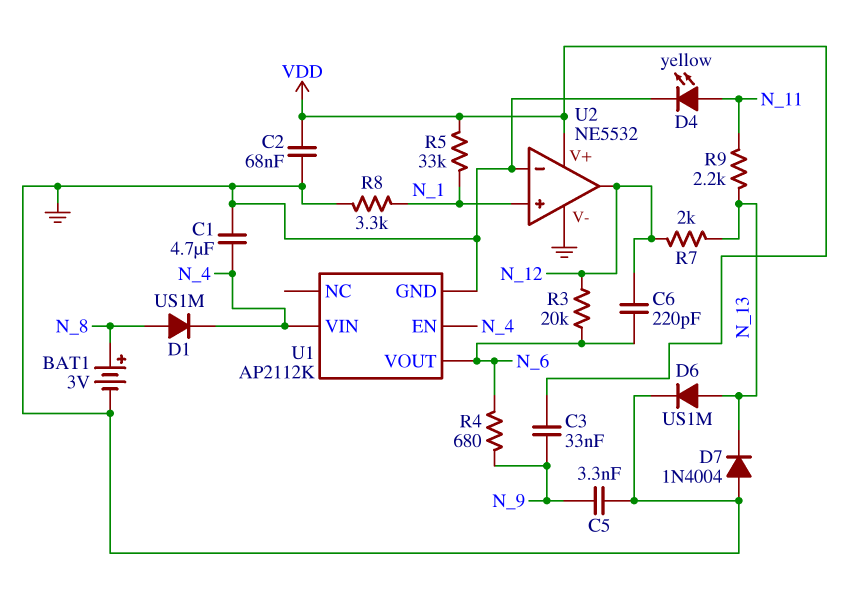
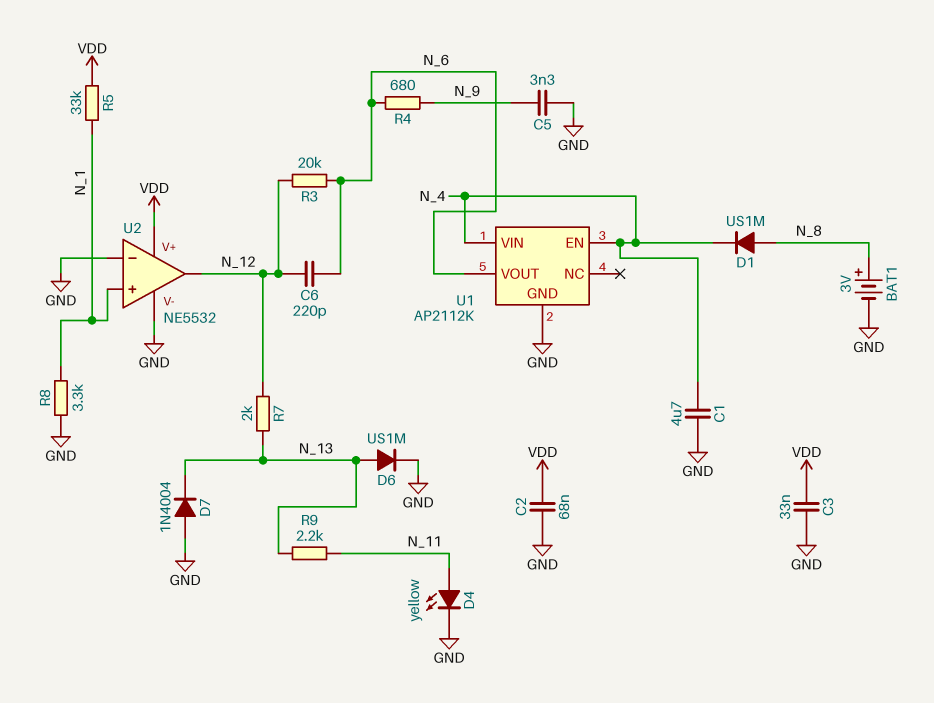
C3: 33nF (N_9, VDD) -> 33nF (GND, VDD)

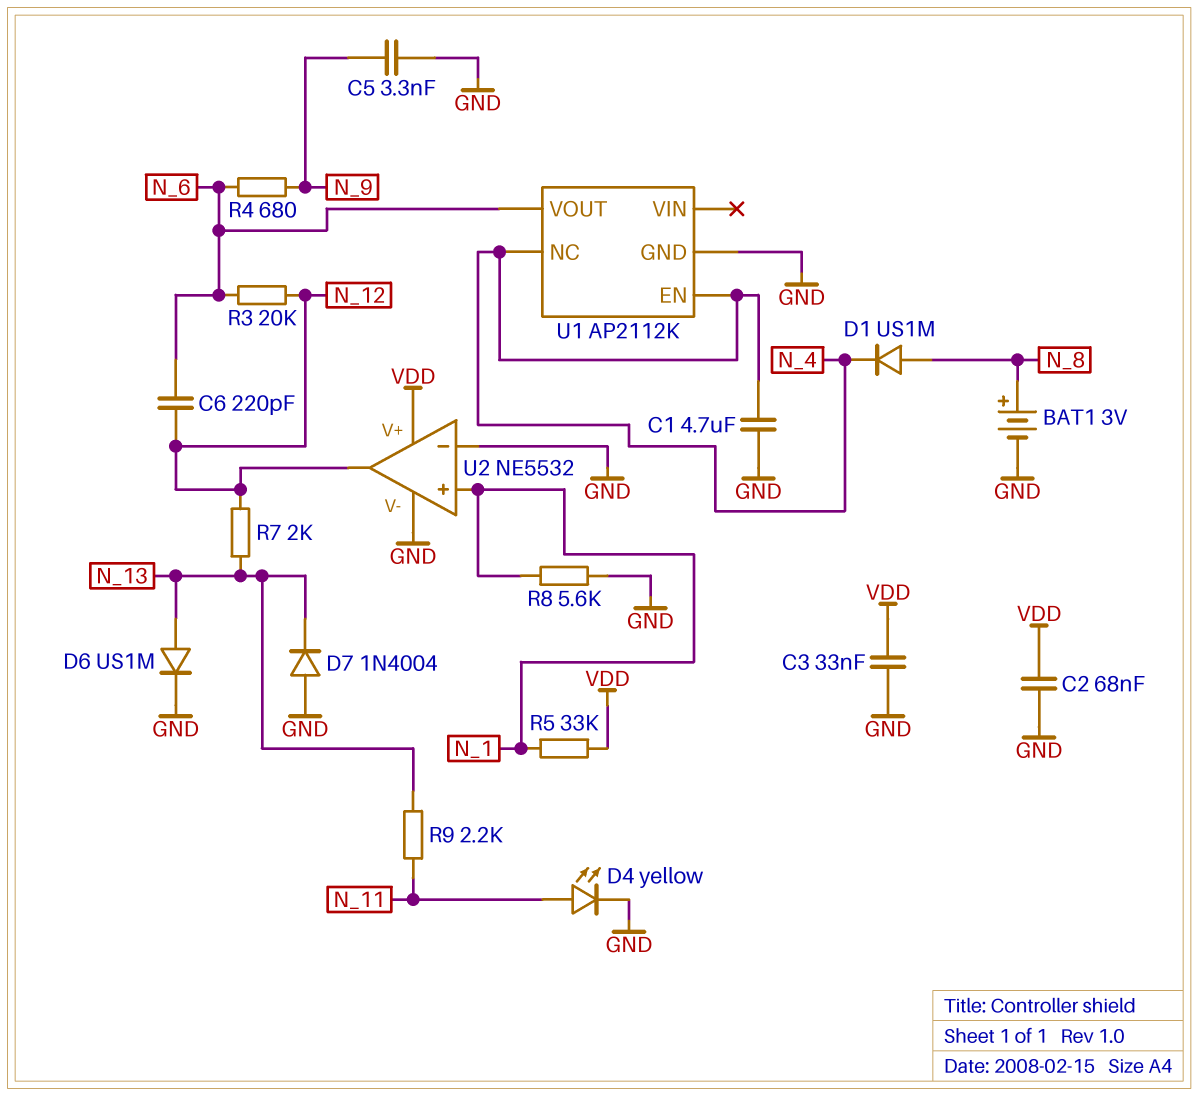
R8: 3.3k (GND, N_1) -> 5.6k (GND, N_1)
U1 pin NC: none -> N_4
U1 pin VIN: N_4 -> none

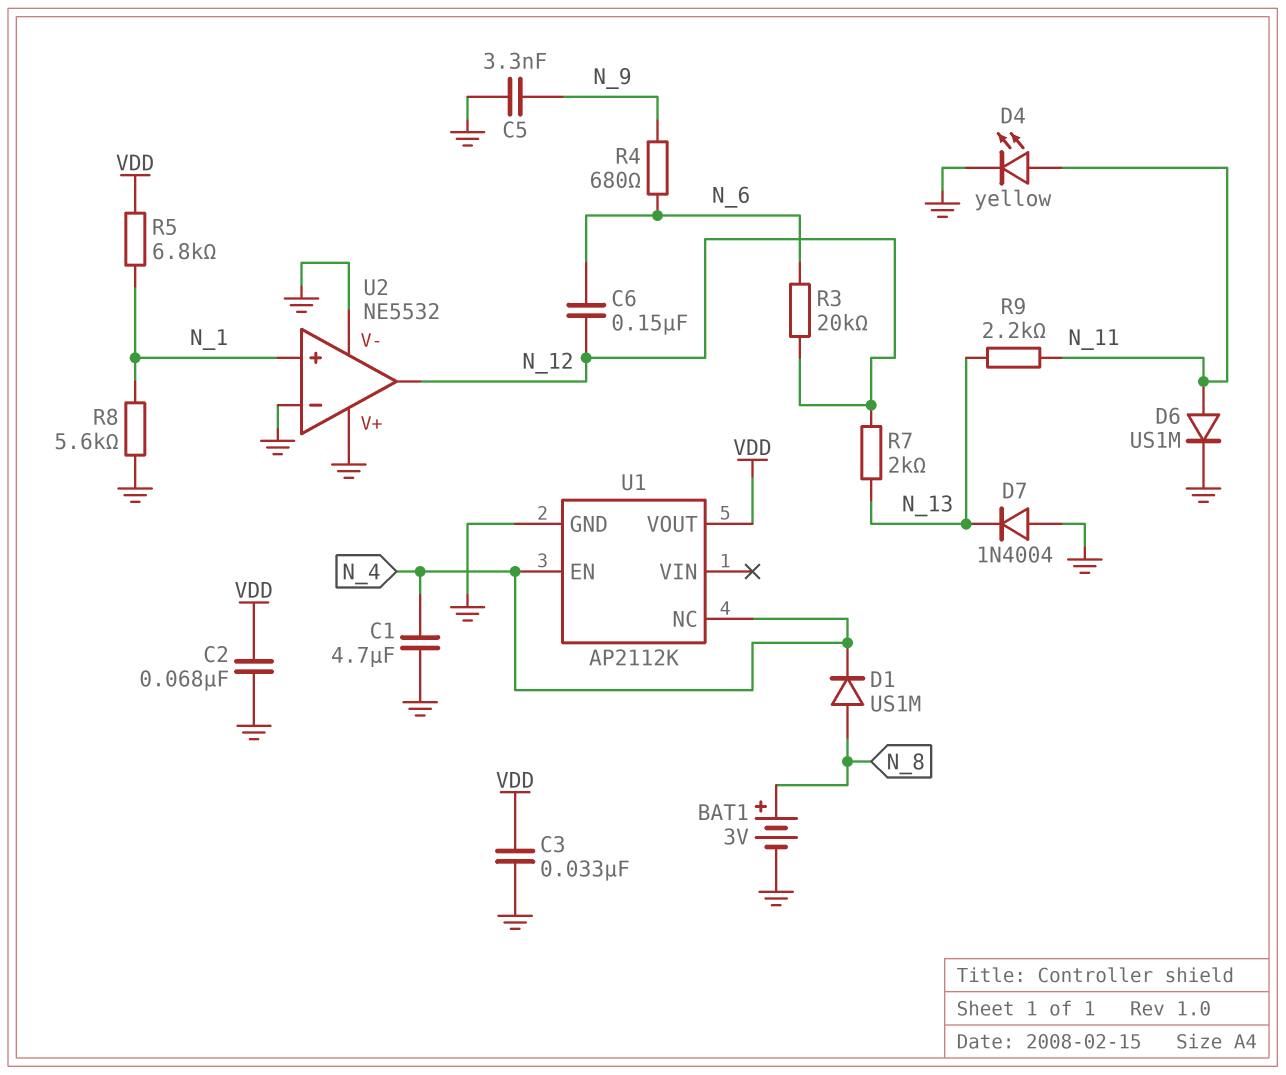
C6: 220pF (N_6, N_12) -> 150nF (N_6, N_12)
D6: diode US1M (A N_13, K GND) -> diode US1M (A N_11, K GND)
R5: 33k (N_1, VDD) -> 6.8k (N_1, VDD)
U1 pin VOUT: N_6 -> VDD
U2 pin V+: VDD -> GND

